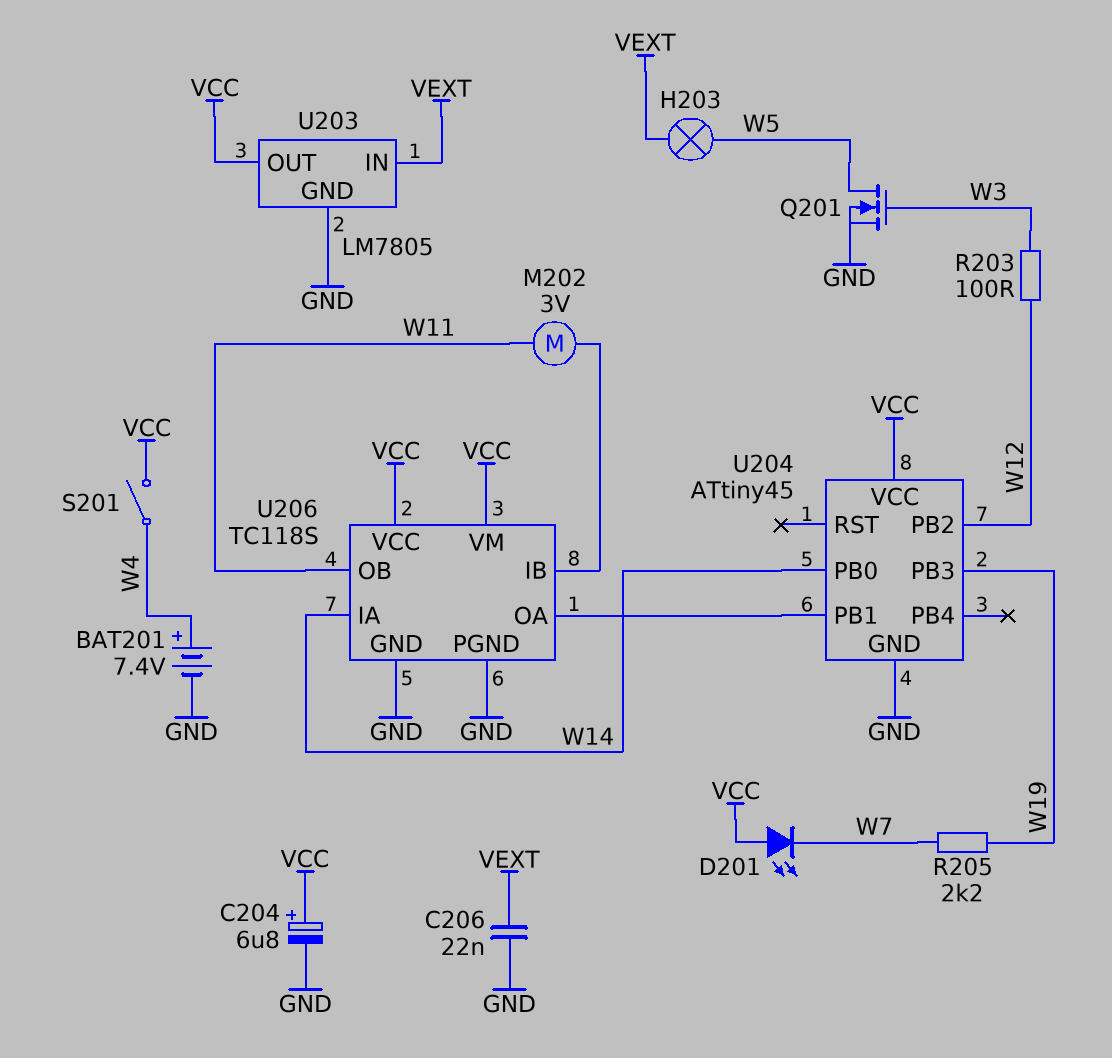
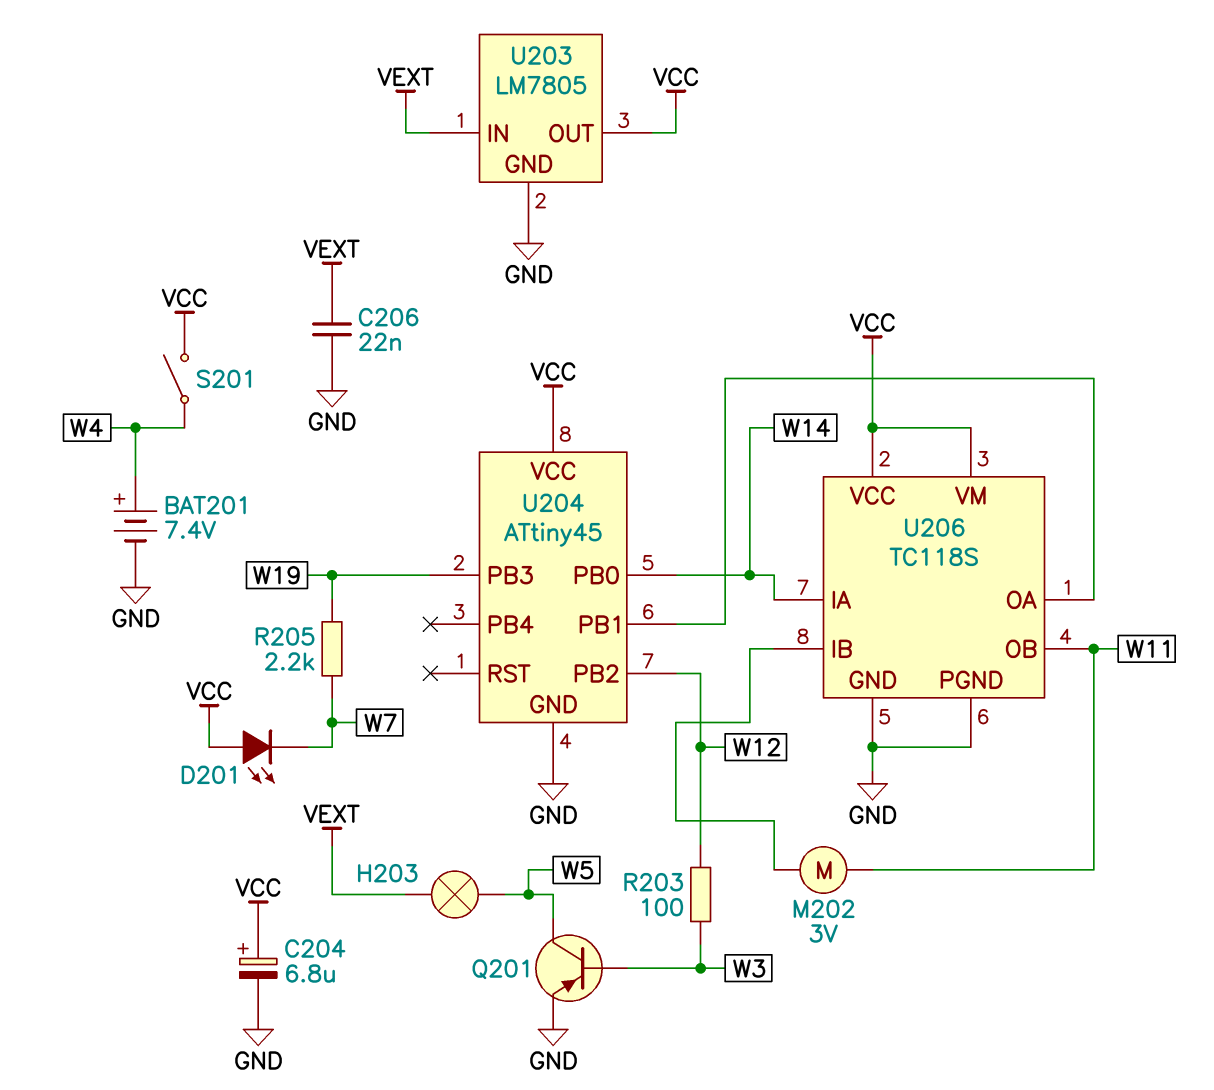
Q201: NMOS (G W3, D W5, S GND) -> PNP (B W3, C W5, E GND)

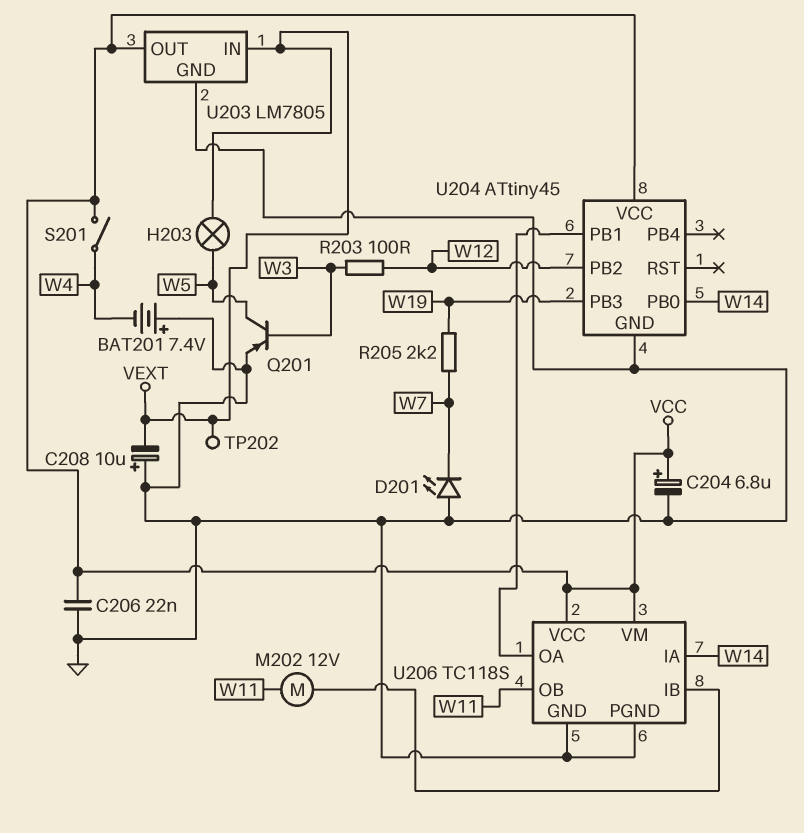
BAT201: 7.4V (plus W4, minus GND) -> 7.4V (plus GND, minus W4)
C206: 22nF (GND, VEXT) -> 22nF (GND, VCC)
C208: none -> 10uF (plus GND, minus VEXT)
D201: LED (A VCC, K W7) -> LED (A GND, K W7)
M202: motor 3V (U206/IB, W11) -> motor 12V (U206/IB, W11)
TP202: none -> test point (VEXT)

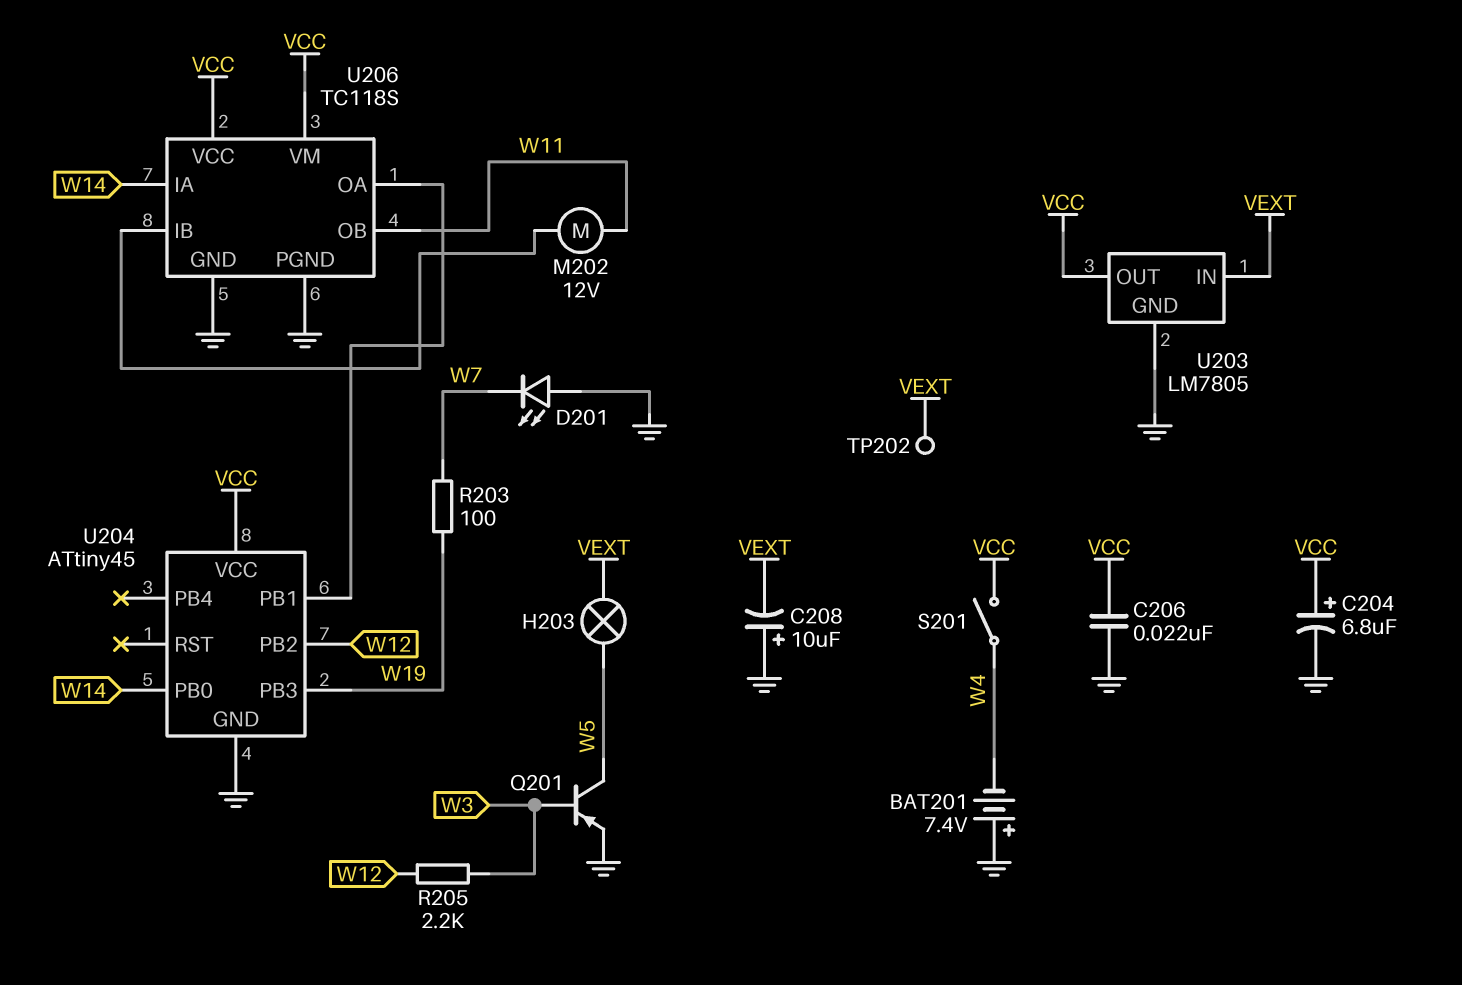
R203: 100 (W3, W12) -> 100 (W7, W19)
R205: 2.2k (W7, W19) -> 2.2k (W3, W12)

